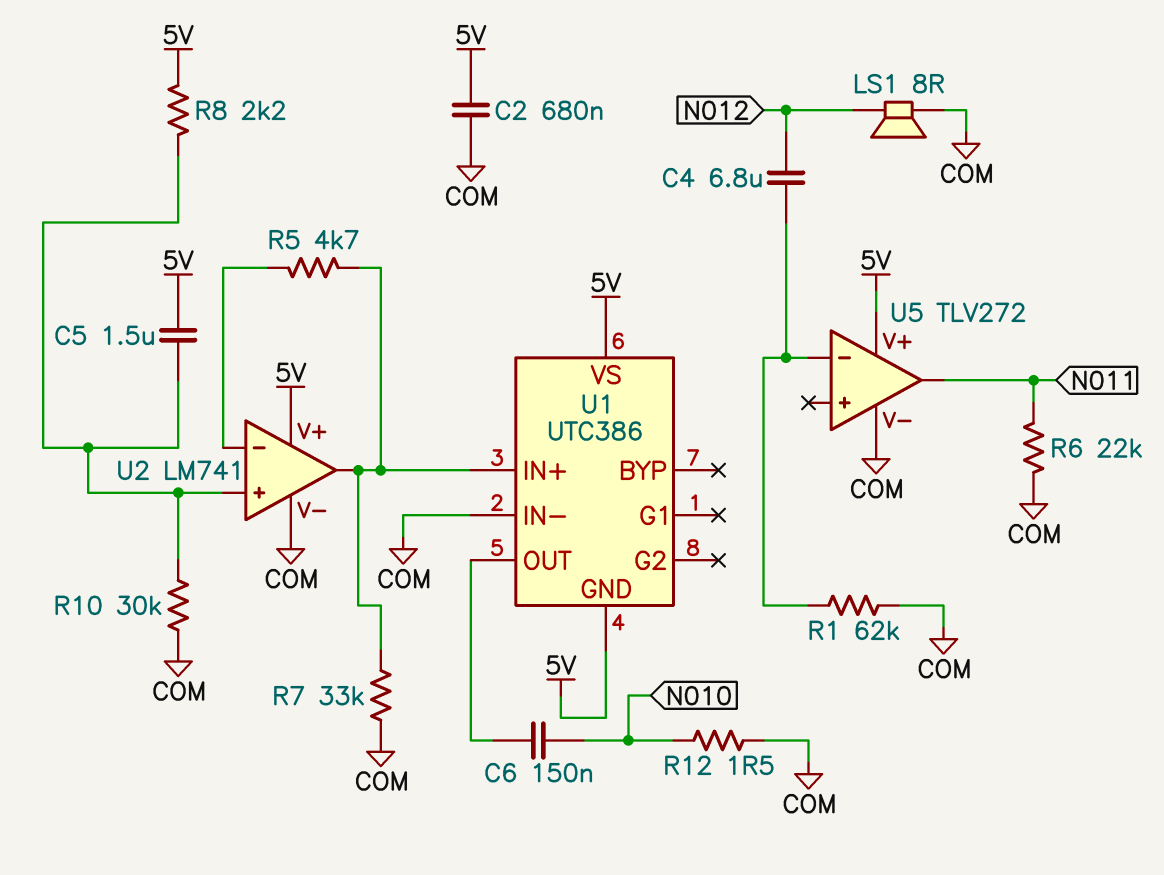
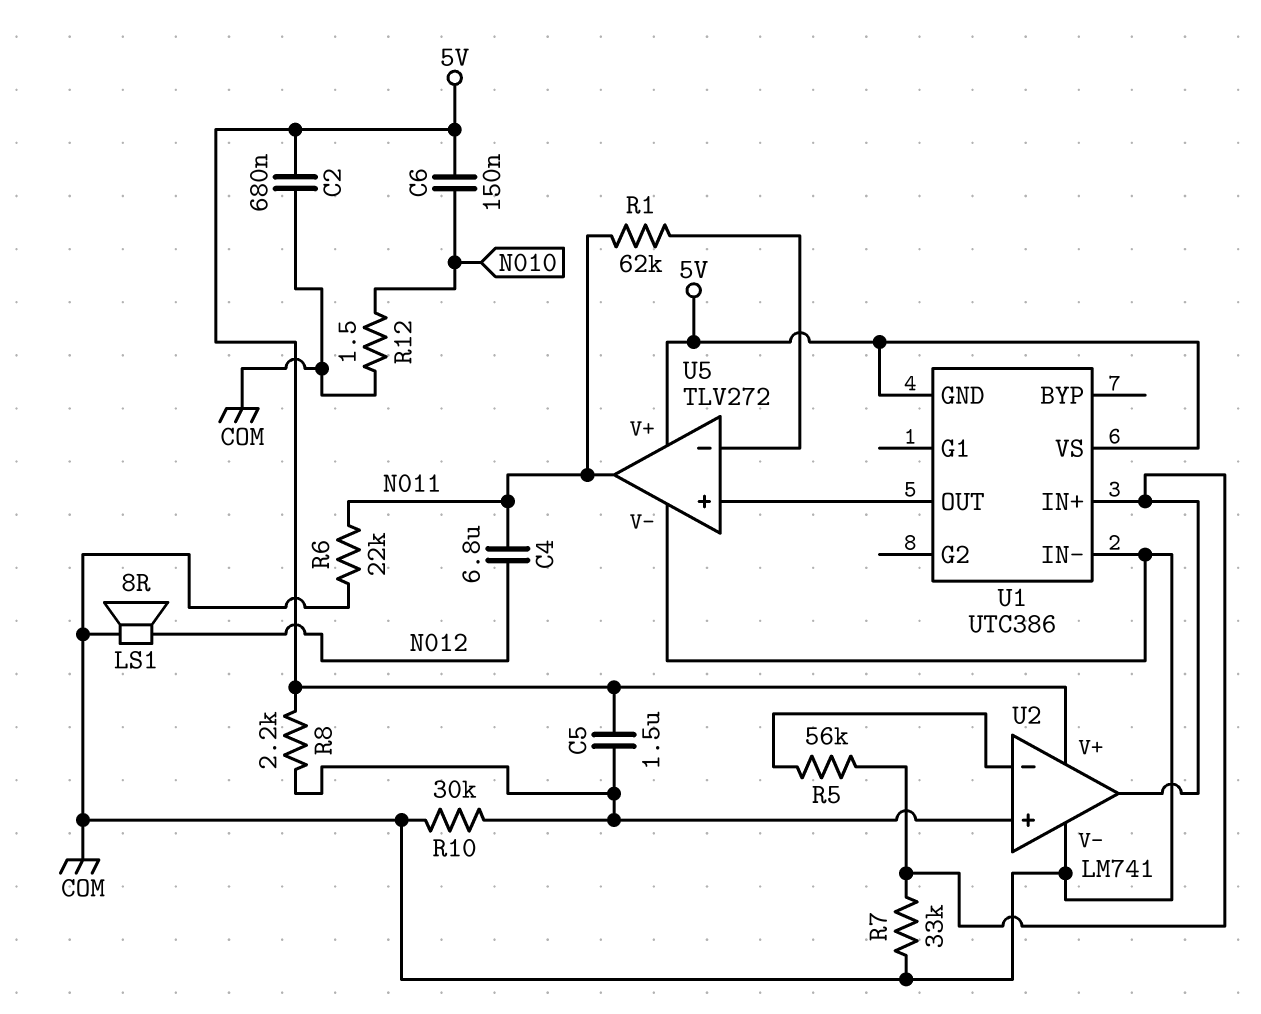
C4: 6.8uF (N012, U5/in-) -> 6.8uF (N011, N012)
C6: 150nF (N010, U1/OUT) -> 150nF (5V, N010)
R1: 62k (COM, U5/in-) -> 62k (N011, U5/in-)
R5: 4.7k (U1/IN+, U2/in-) -> 56k (U1/IN+, U2/in-)
U5 pin in+: none -> U1/OUT

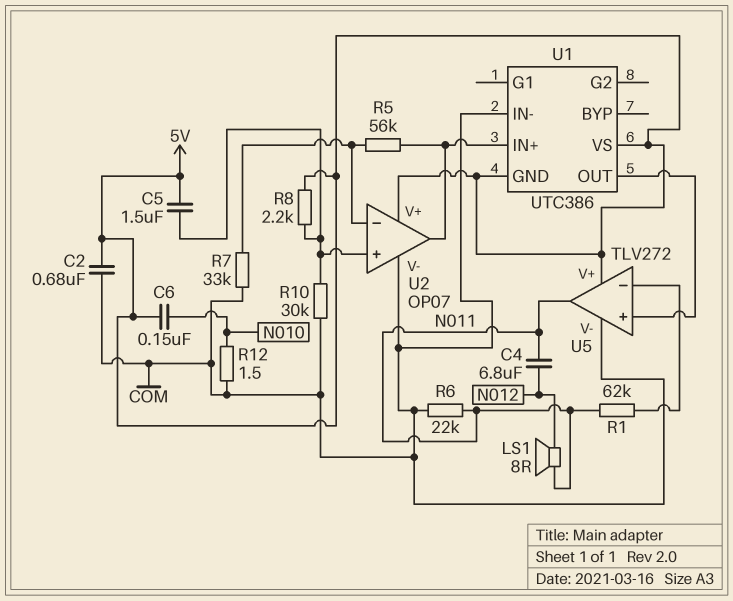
LS1: speaker 8R (COM, N012) -> speaker 8R (N011, N012)
R7: 33k (COM, U1/IN+) -> 33k (COM, U2/in-)
U2: LM741 -> OP07

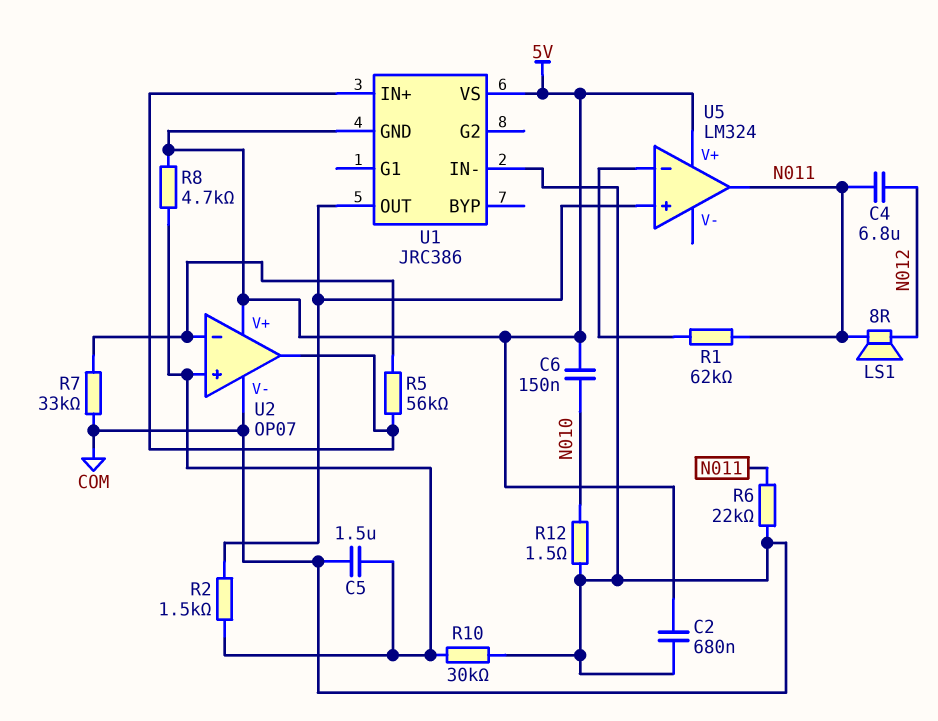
C5: 1.5uF (5V, U2/in+) -> 1.5uF (COM, U2/in+)
R2: none -> 1.5k (U1/OUT, U2/in+)
R8: 2.2k (5V, U2/in+) -> 4.7k (5V, U2/in+)
U1: UTC386 -> JRC386
U5: TLV272 -> LM324
U5 pin V-: COM -> none

